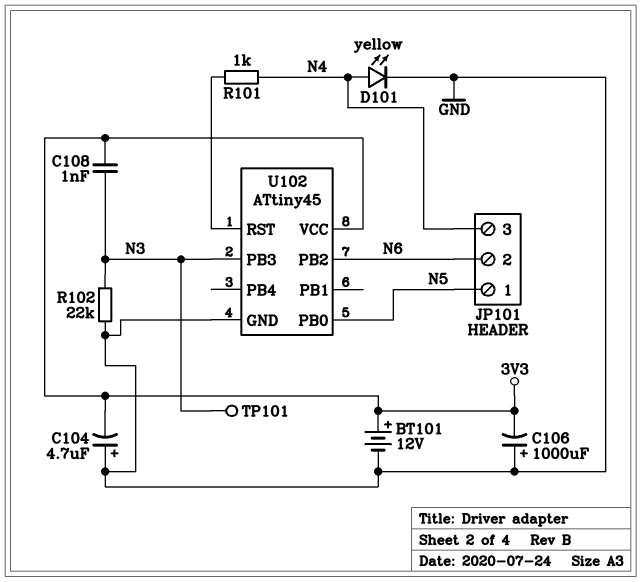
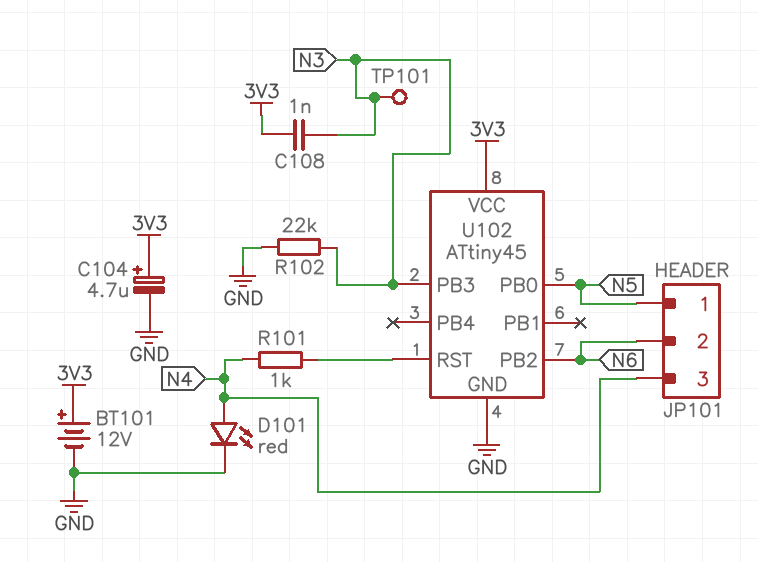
C104: 4.7uF (plus GND, minus 3V3) -> 4.7uF (plus 3V3, minus GND)
C106: 1000uF (plus GND, minus 3V3) -> none
D101: LED yellow (A N4, K GND) -> LED red (A N4, K GND)

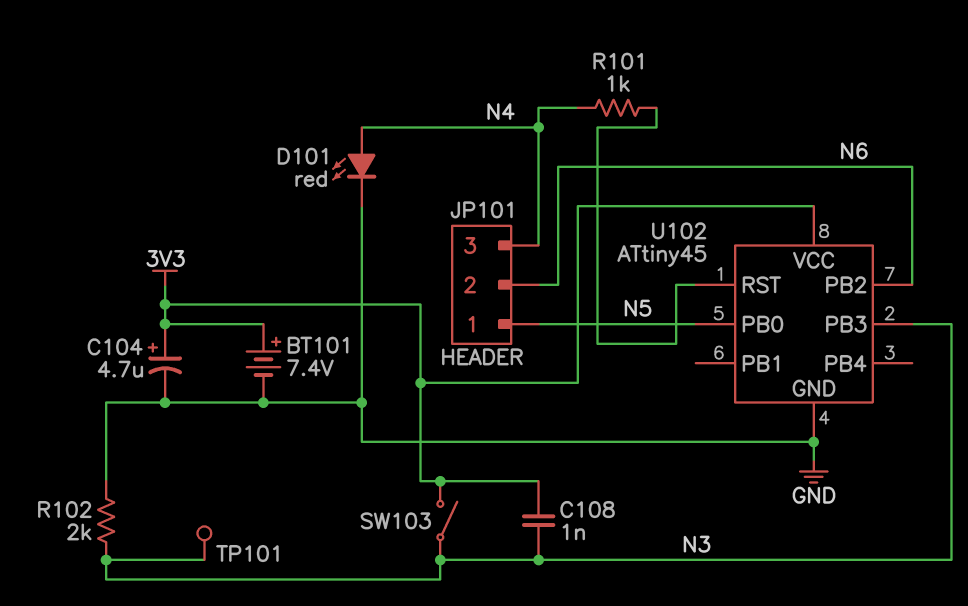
BT101: 12V (plus 3V3, minus GND) -> 7.4V (plus 3V3, minus GND)
R102: 22k (GND, N3) -> 2k (GND, N3)
SW103: none -> switch (3V3, N3)

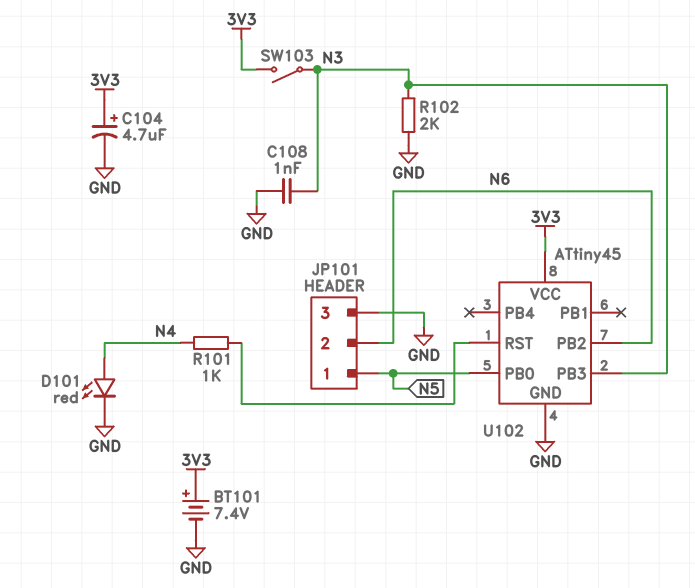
C108: 1nF (3V3, N3) -> 1nF (GND, N3)
JP101 pin 3: N4 -> GND
TP101: test point (N3) -> none

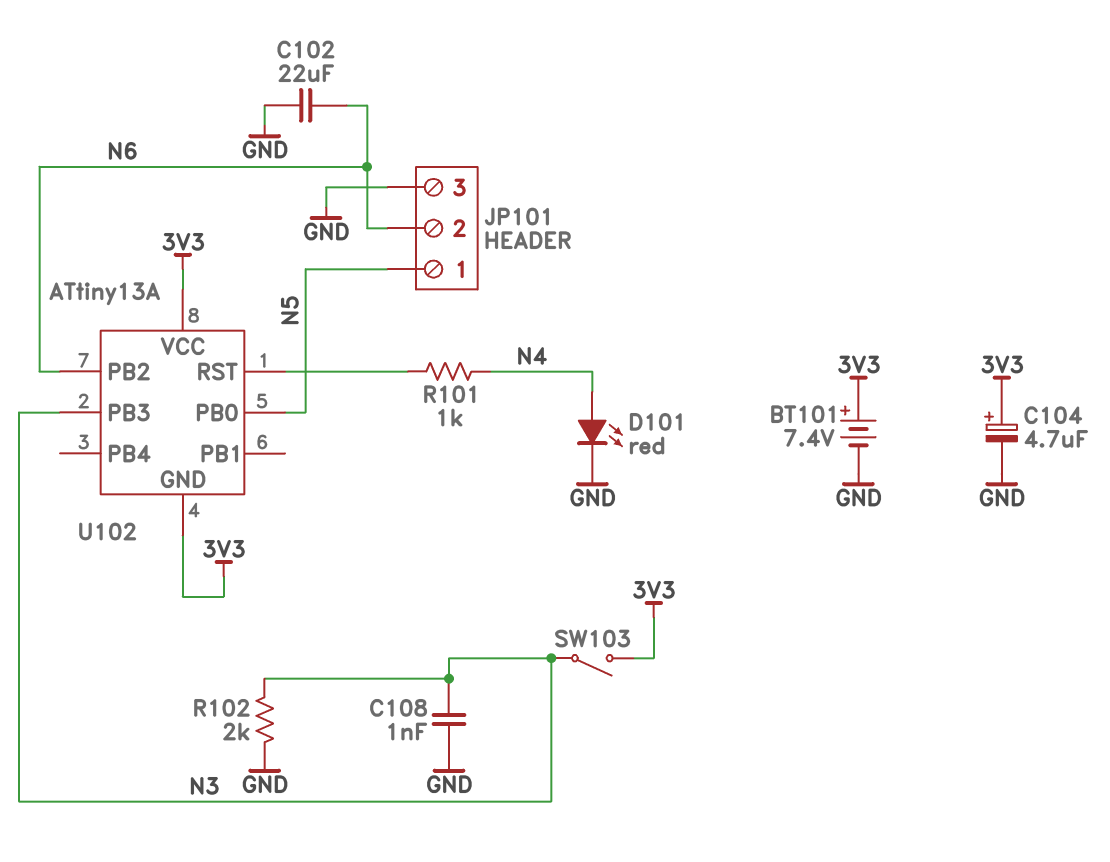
C102: none -> 22uF (GND, N6)
U102: ATtiny45 -> ATtiny13A
U102 pin GND: GND -> 3V3

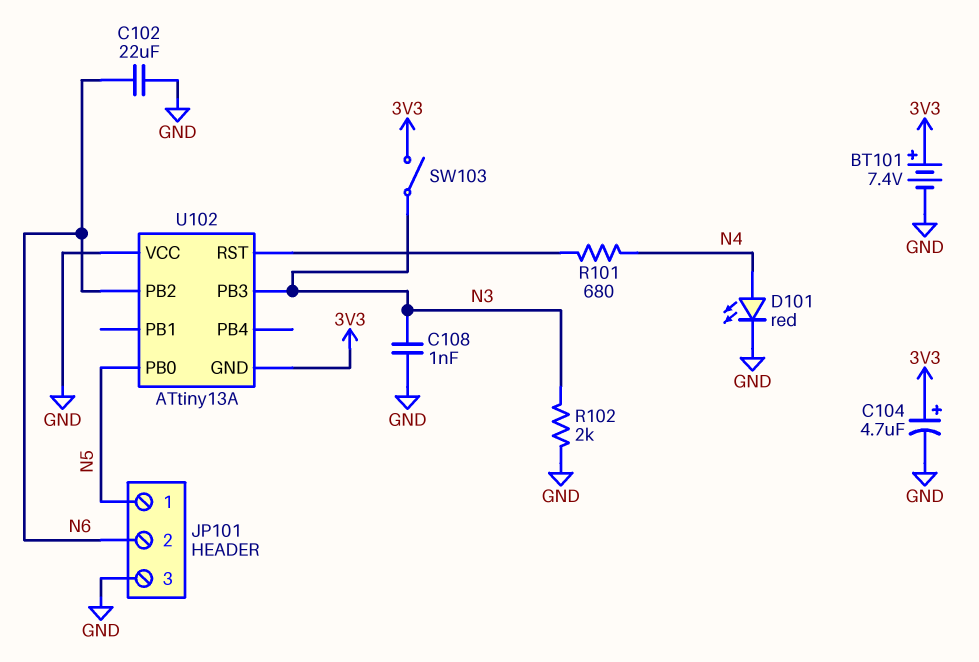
R101: 1k (N4, U102/RST) -> 680 (N4, U102/RST)
U102 pin VCC: 3V3 -> GND

